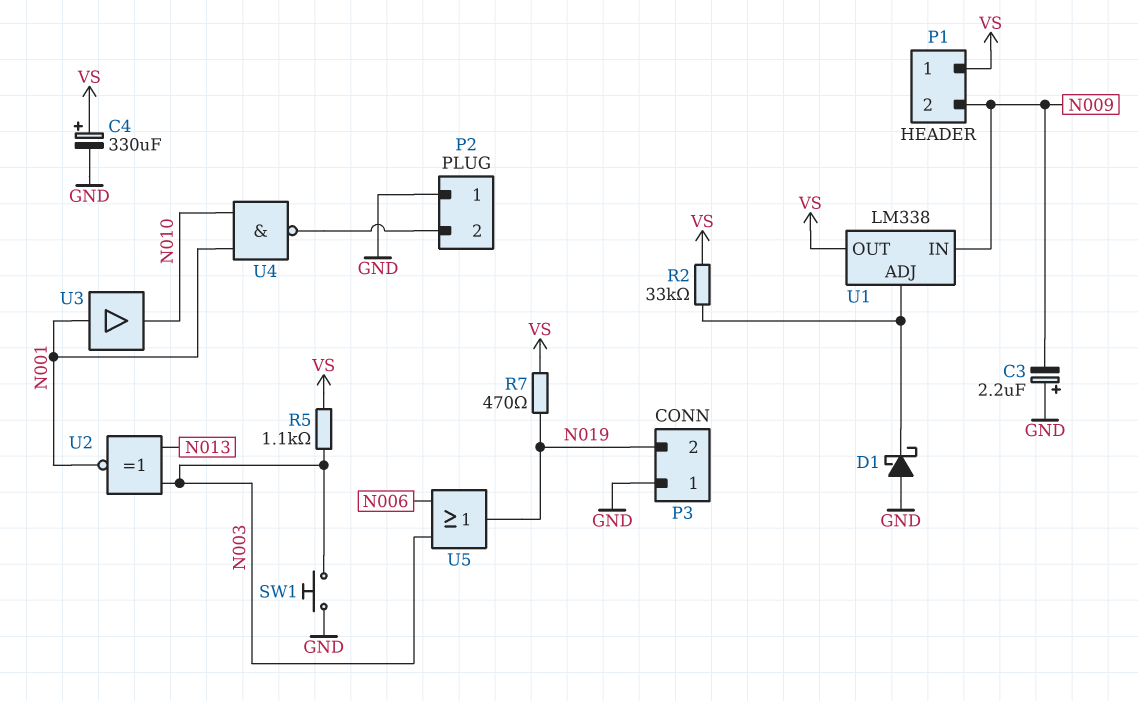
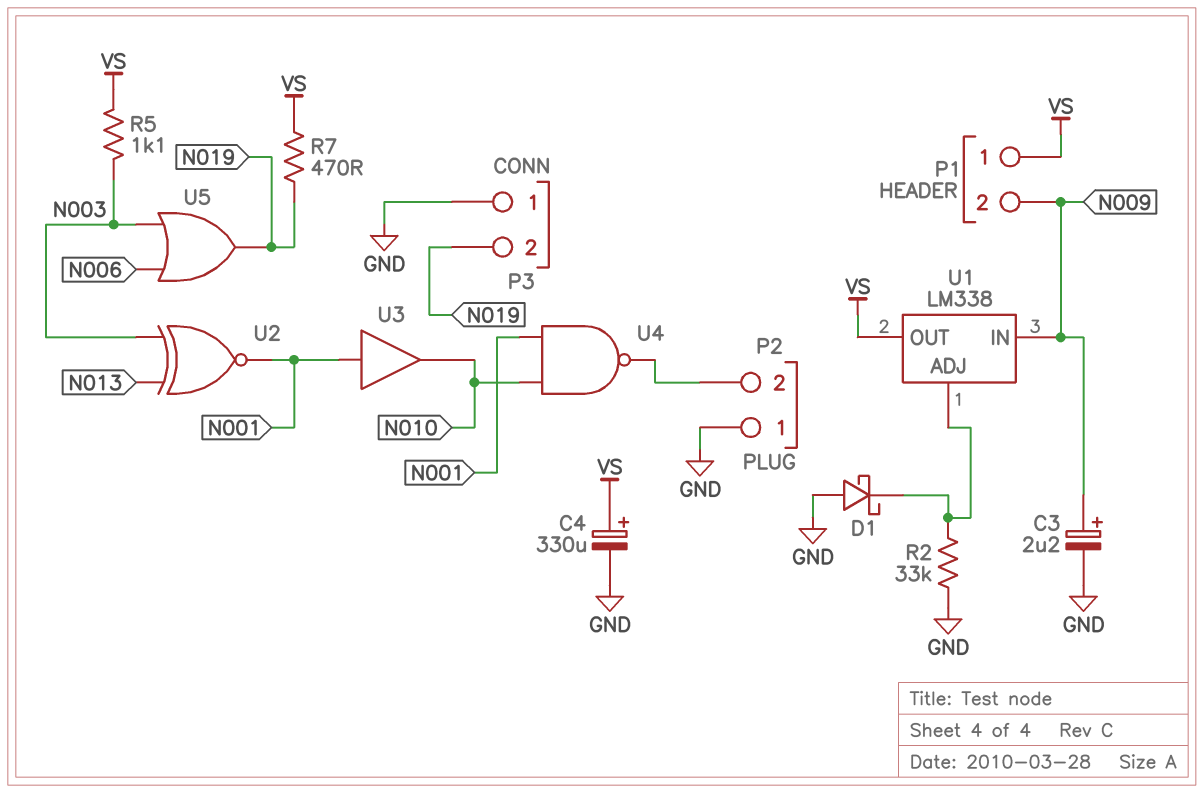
C3: 2.2uF (plus GND, minus N009) -> 2.2uF (plus N009, minus GND)
R2: 33k (U1/ADJ, VS) -> 33k (GND, U1/ADJ)
SW1: button (GND, N003) -> none

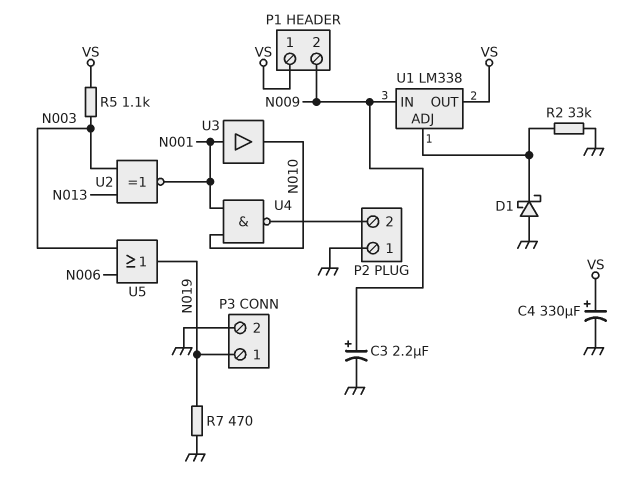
P3 pin 1: GND -> N019
P3 pin 2: N019 -> GND
R7: 470 (N019, VS) -> 470 (GND, N019)

